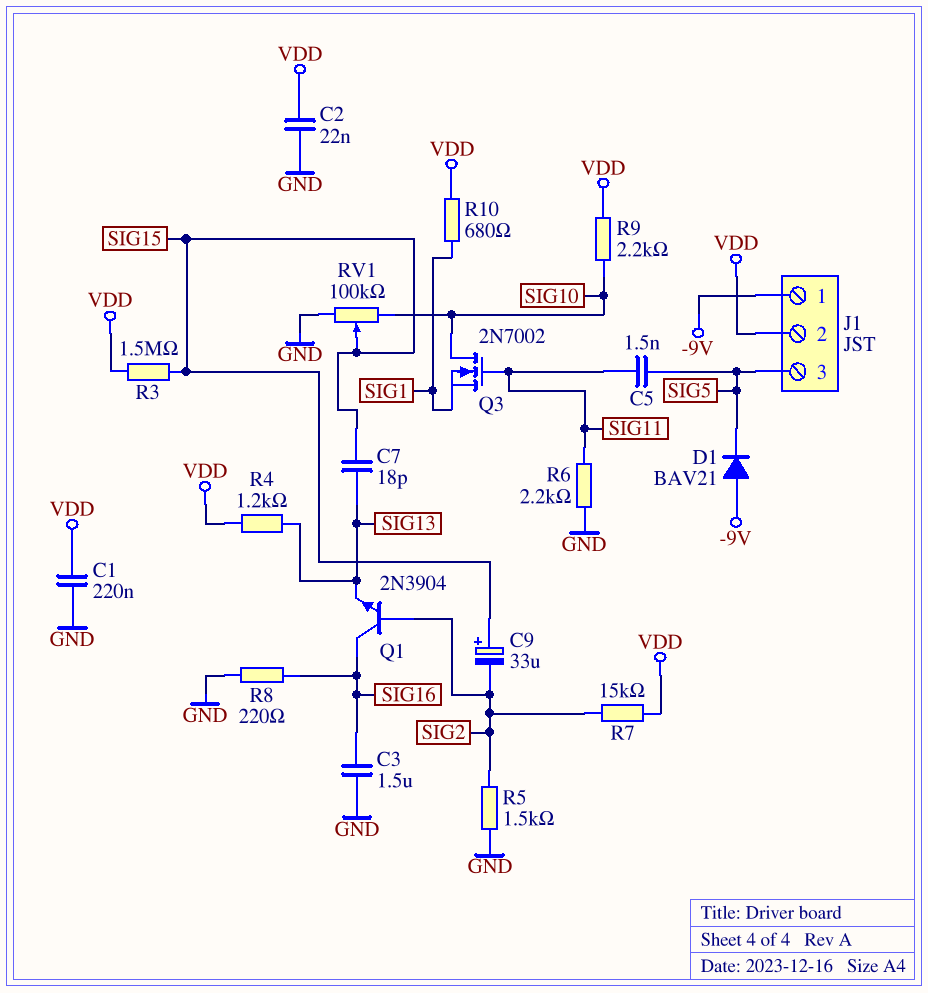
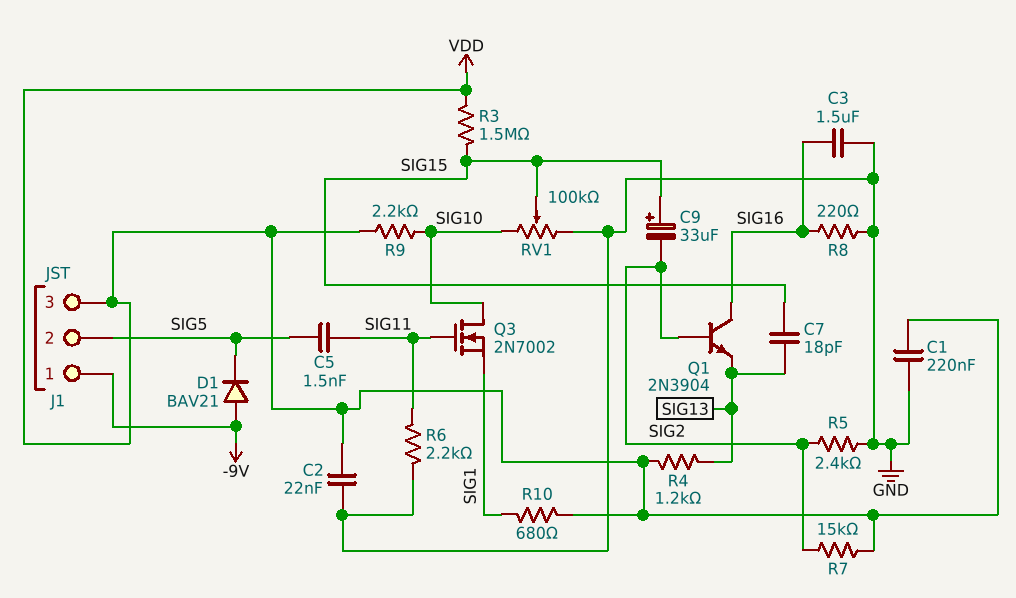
J1 pin 2: VDD -> SIG5
J1 pin 3: SIG5 -> VDD
R5: 1.5k (GND, SIG2) -> 2.4k (GND, SIG2)

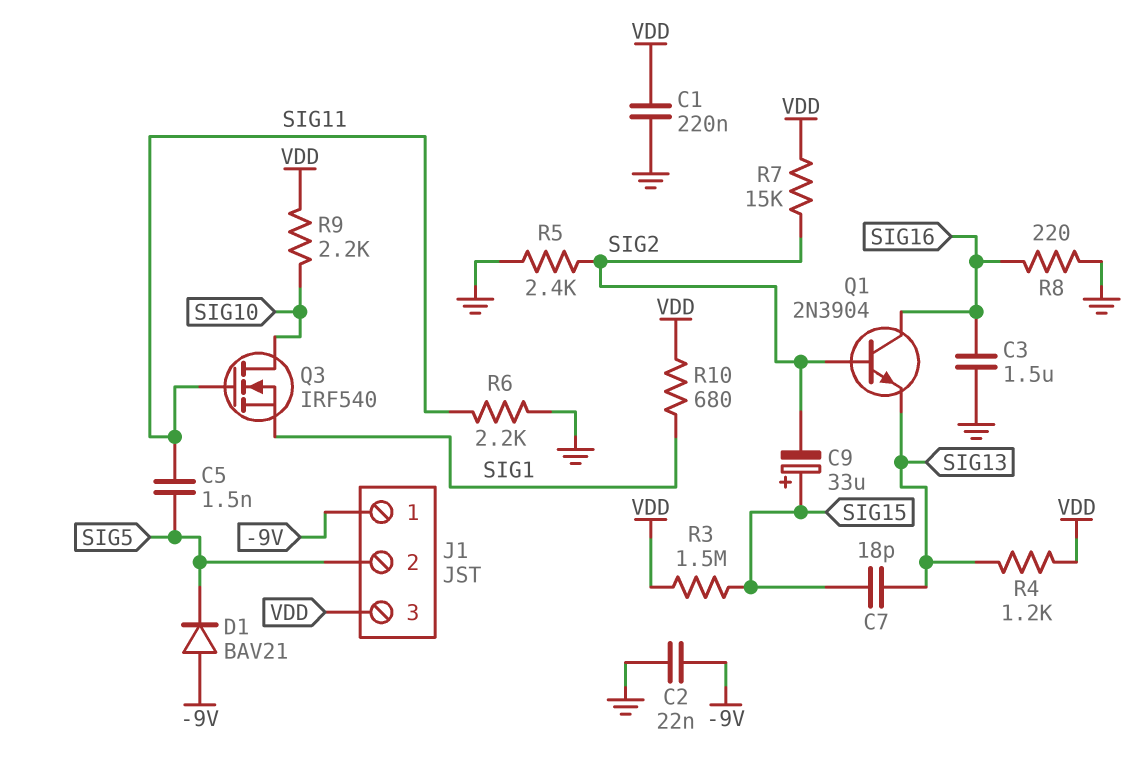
C2: 22nF (GND, VDD) -> 22nF (-9V, GND)
Q3: NMOS 2N7002 (G SIG11, D SIG10, S SIG1) -> NMOS IRF540 (G SIG11, D SIG10, S SIG1)
RV1: 100k (GND, SIG10, wiper SIG15) -> none

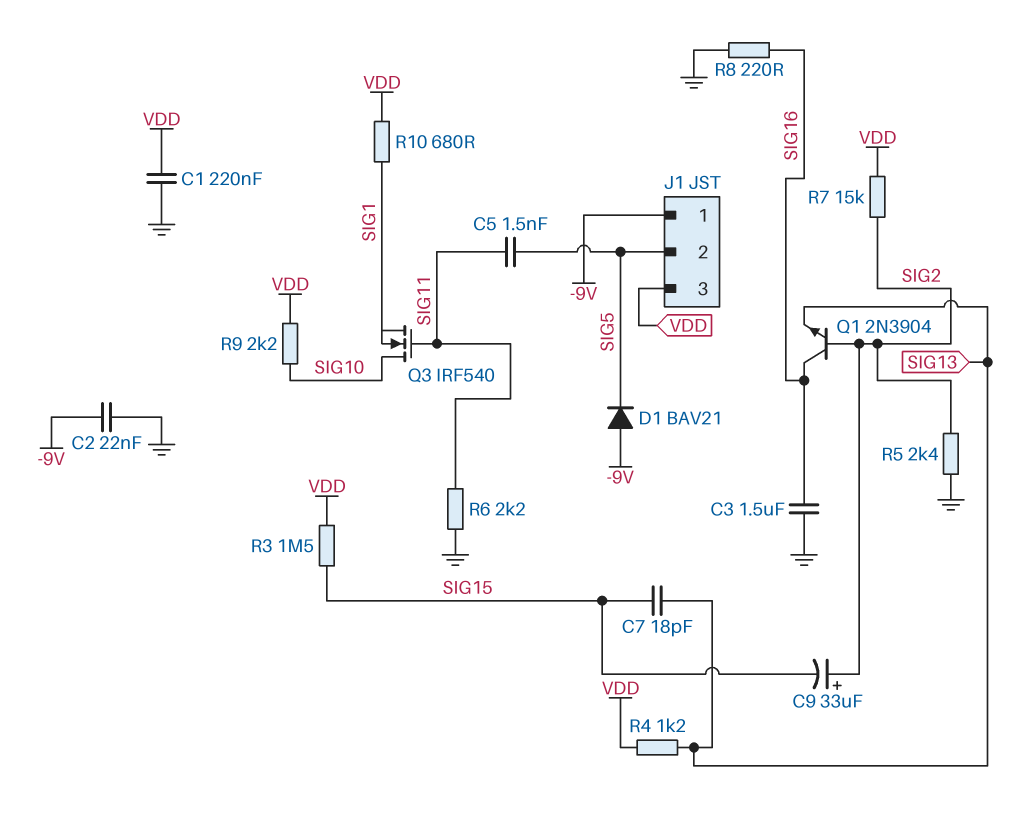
C9: 33uF (plus SIG15, minus SIG2) -> 33uF (plus SIG2, minus SIG15)

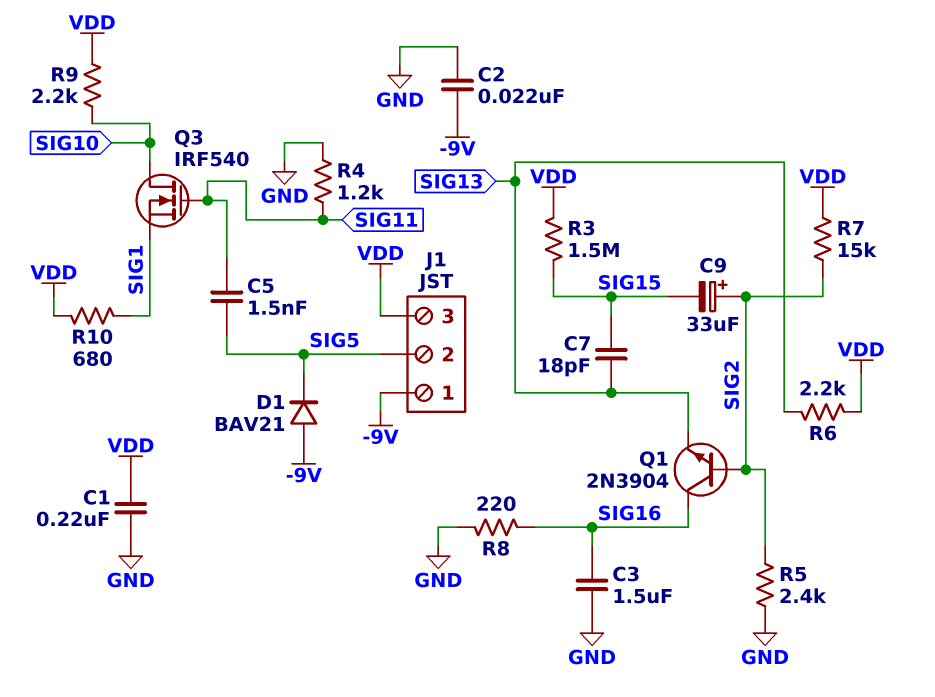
R4: 1.2k (SIG13, VDD) -> 1.2k (GND, SIG11)
R6: 2.2k (GND, SIG11) -> 2.2k (SIG13, VDD)

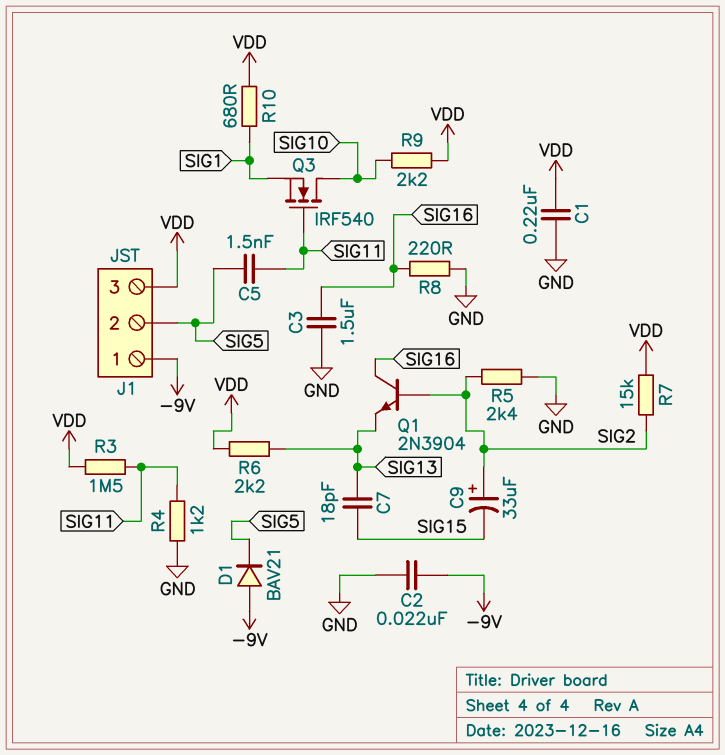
R3: 1.5M (SIG15, VDD) -> 1.5M (SIG11, VDD)

